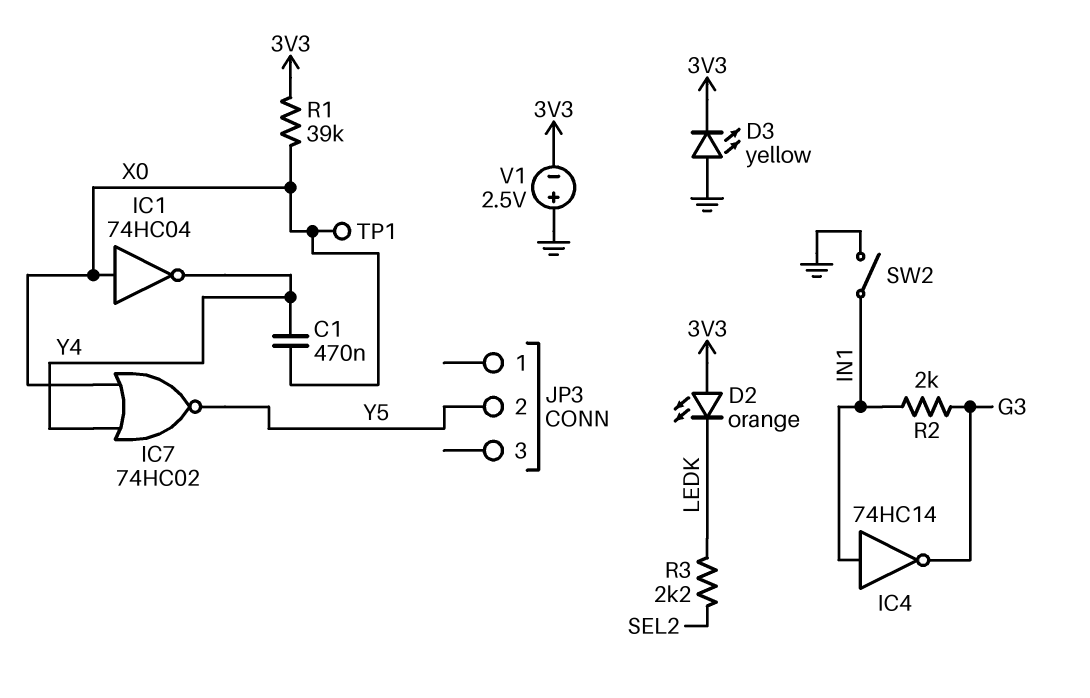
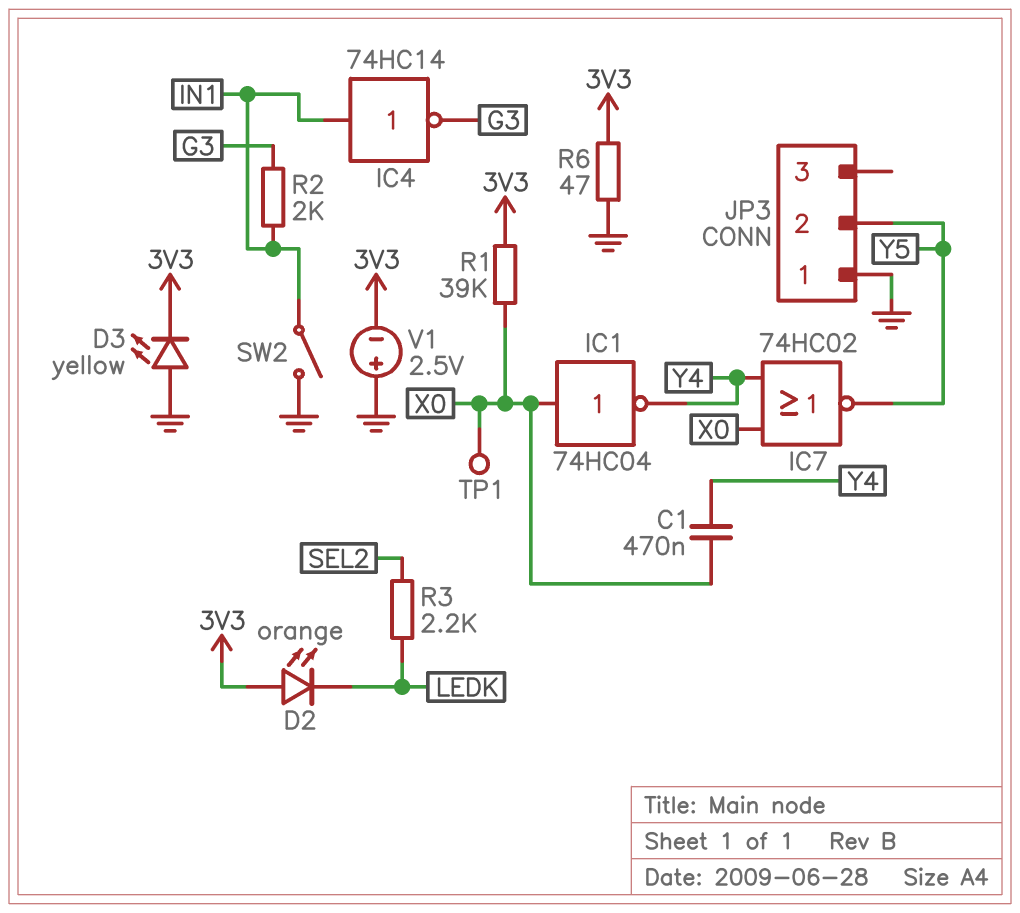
JP3 pin 1: none -> GND
R6: none -> 47 (3V3, GND)

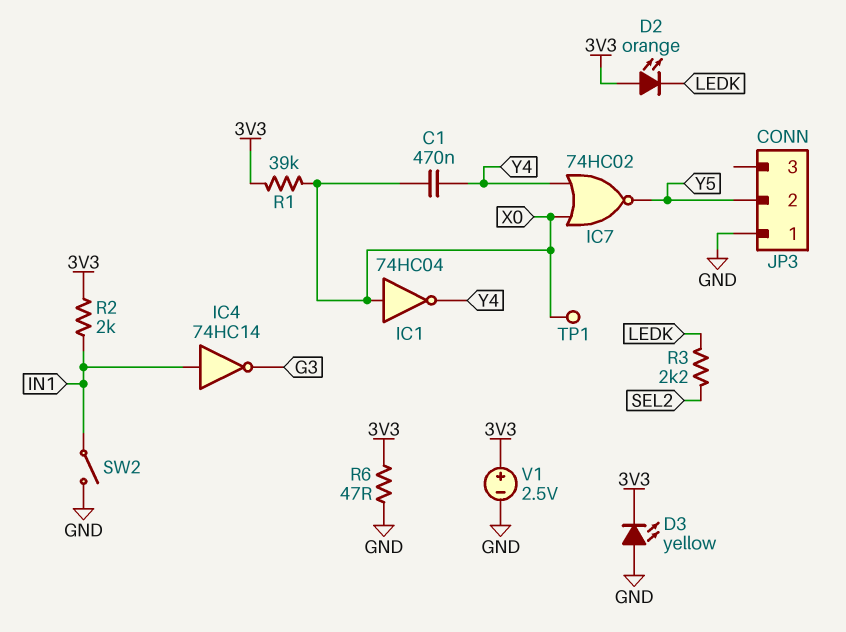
R2: 2k (G3, IN1) -> 2k (3V3, IN1)
V1: 2.5V (plus GND, minus 3V3) -> 2.5V (plus 3V3, minus GND)

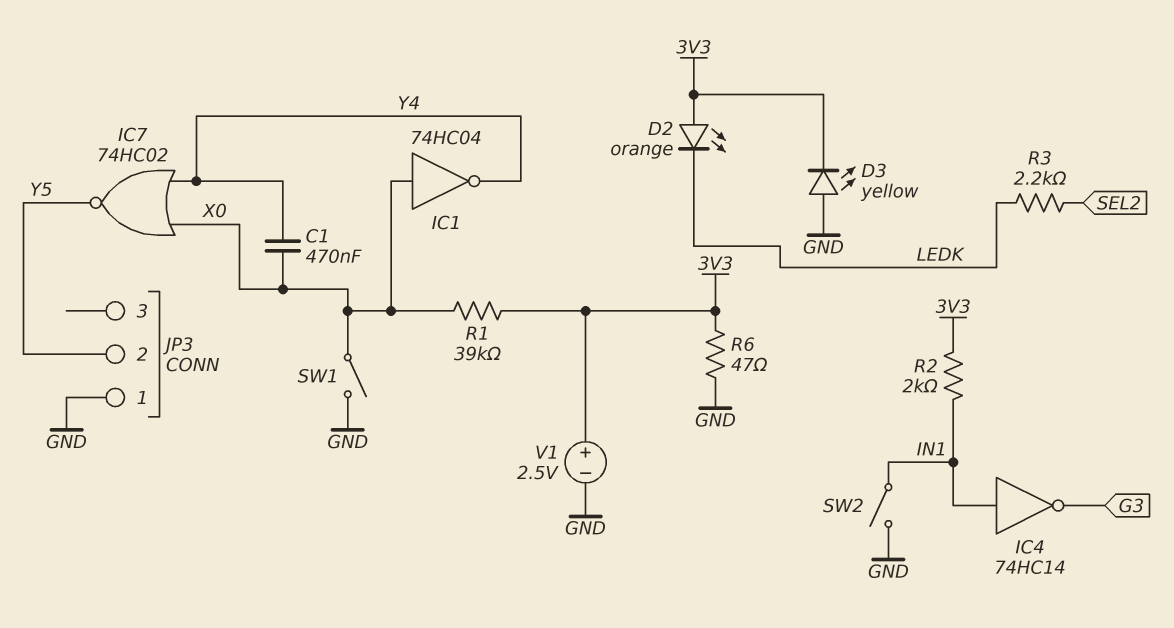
SW1: none -> switch (GND, X0)
TP1: test point (X0) -> none

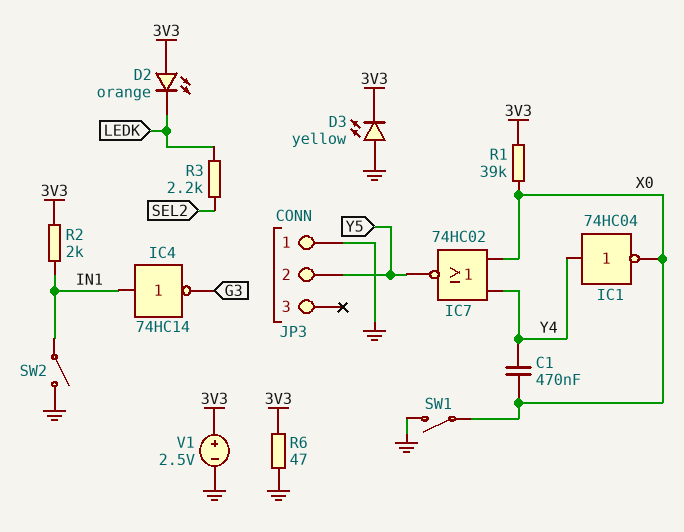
IC1: NOT 74HC04 (in X0, out Y4) -> NOT 74HC04 (in Y4, out X0)

